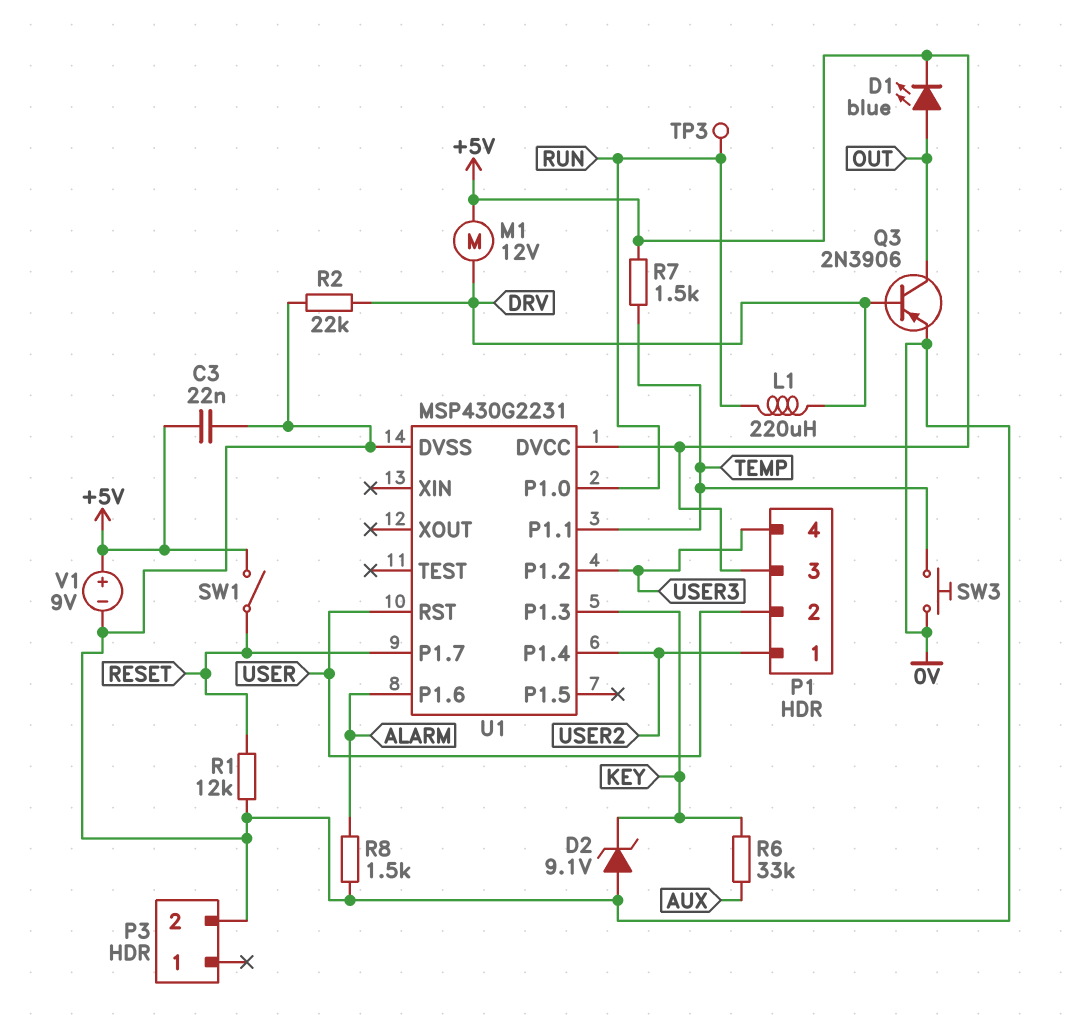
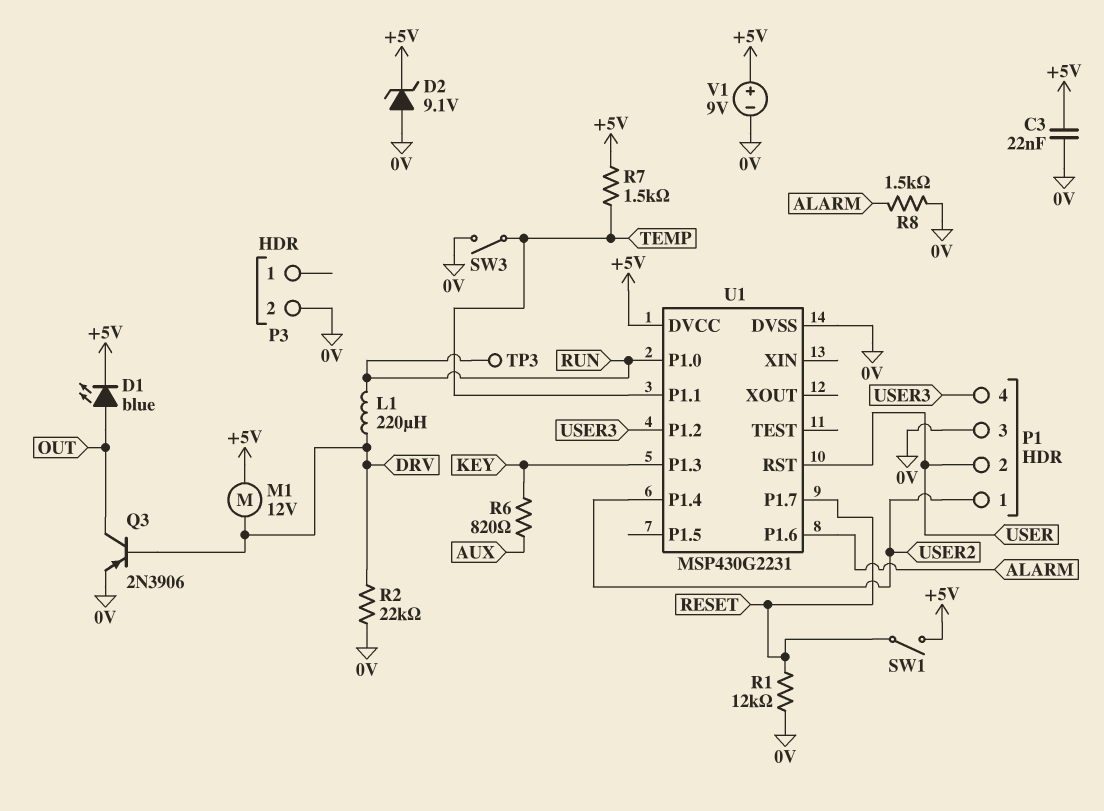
D2: zener 9.1V (A 0V, K KEY) -> zener 9.1V (A 0V, K +5V)
P1 pin 3: +5V -> 0V
R6: 33k (AUX, KEY) -> 820 (AUX, KEY)
SW3: button (0V, TEMP) -> switch (0V, TEMP)

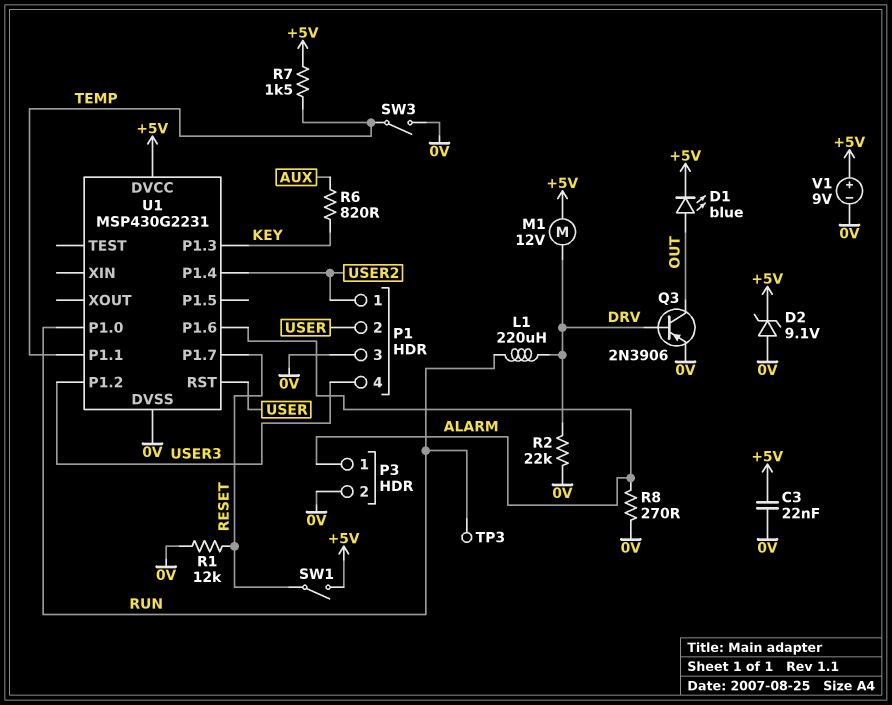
P3 pin 1: none -> ALARM
R8: 1.5k (0V, ALARM) -> 270 (0V, ALARM)

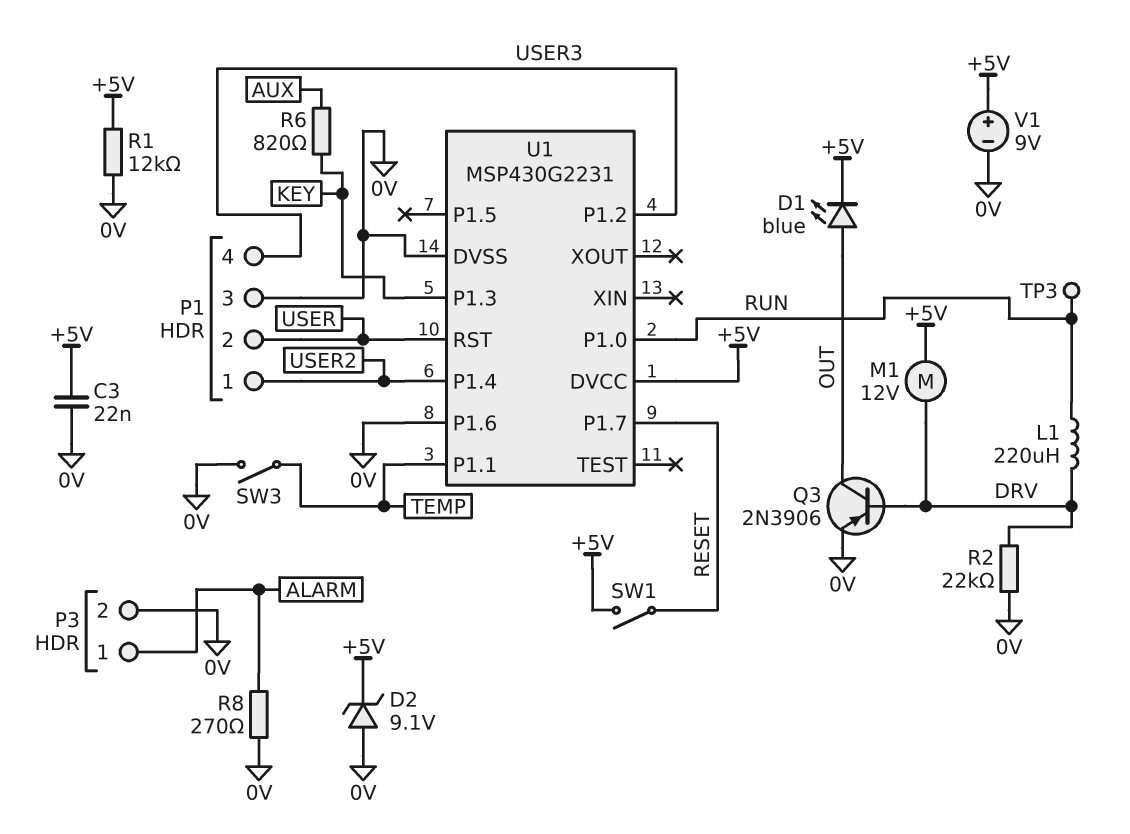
R1: 12k (0V, RESET) -> 12k (+5V, 0V)
R7: 1.5k (+5V, TEMP) -> none
U1 pin P1.6: ALARM -> 0V

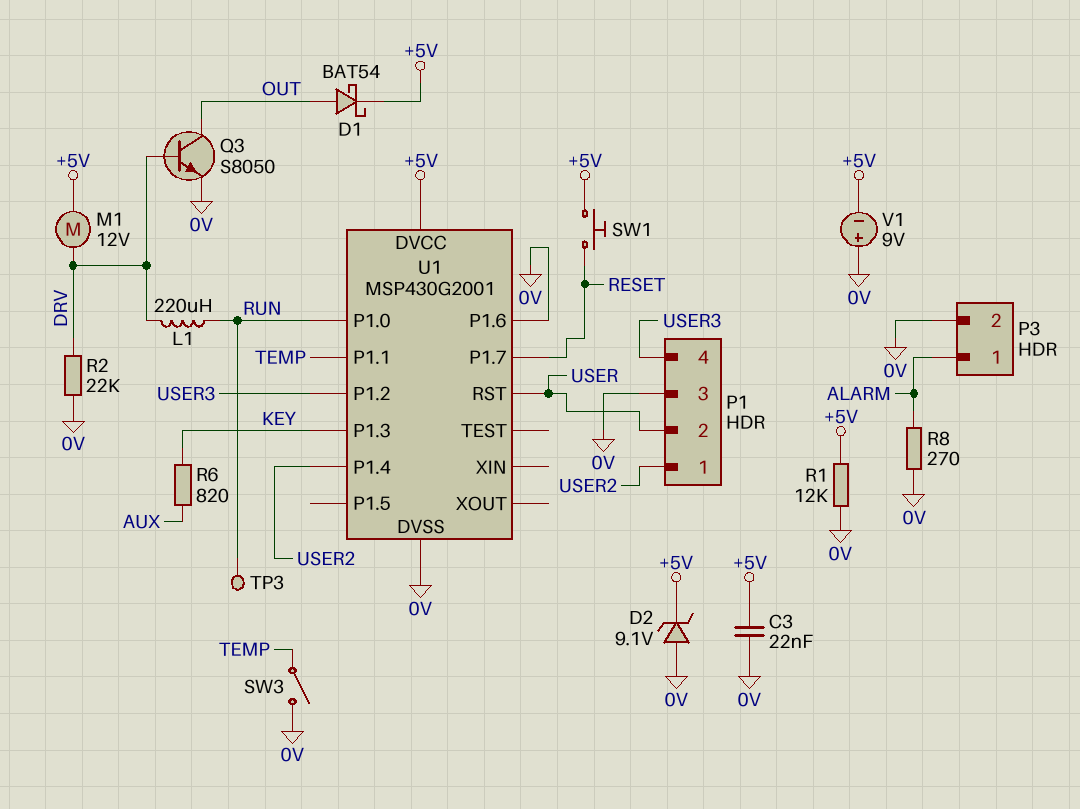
D1: LED blue (A OUT, K +5V) -> schottky BAT54 (A OUT, K +5V)
Q3: PNP 2N3906 (B DRV, C OUT, E 0V) -> NPN S8050 (B DRV, C OUT, E 0V)
SW1: switch (+5V, RESET) -> button (+5V, RESET)
U1: MSP430G2231 -> MSP430G2001
V1: 9V (plus +5V, minus 0V) -> 9V (plus 0V, minus +5V)

